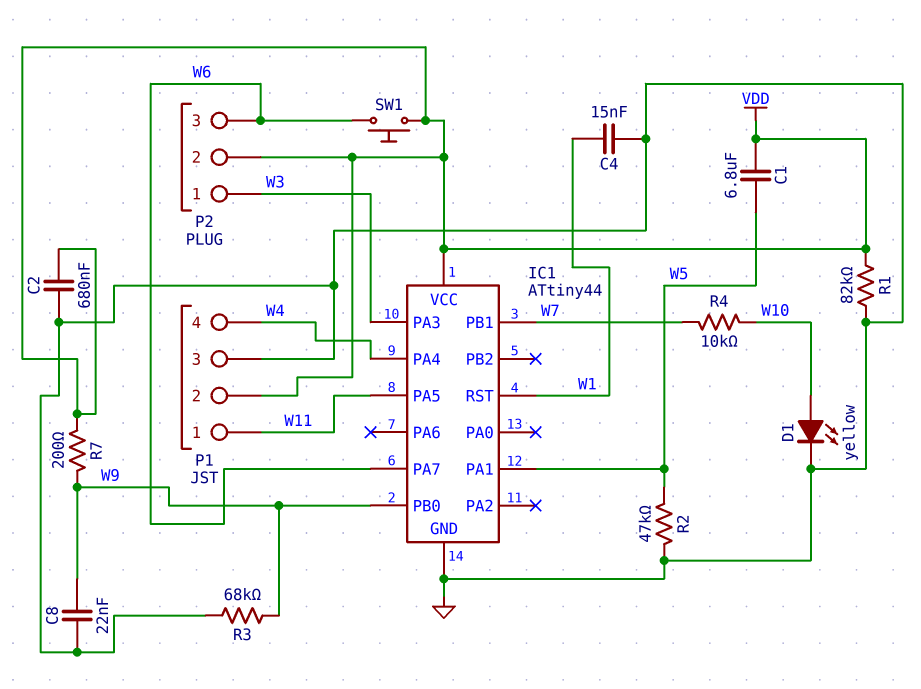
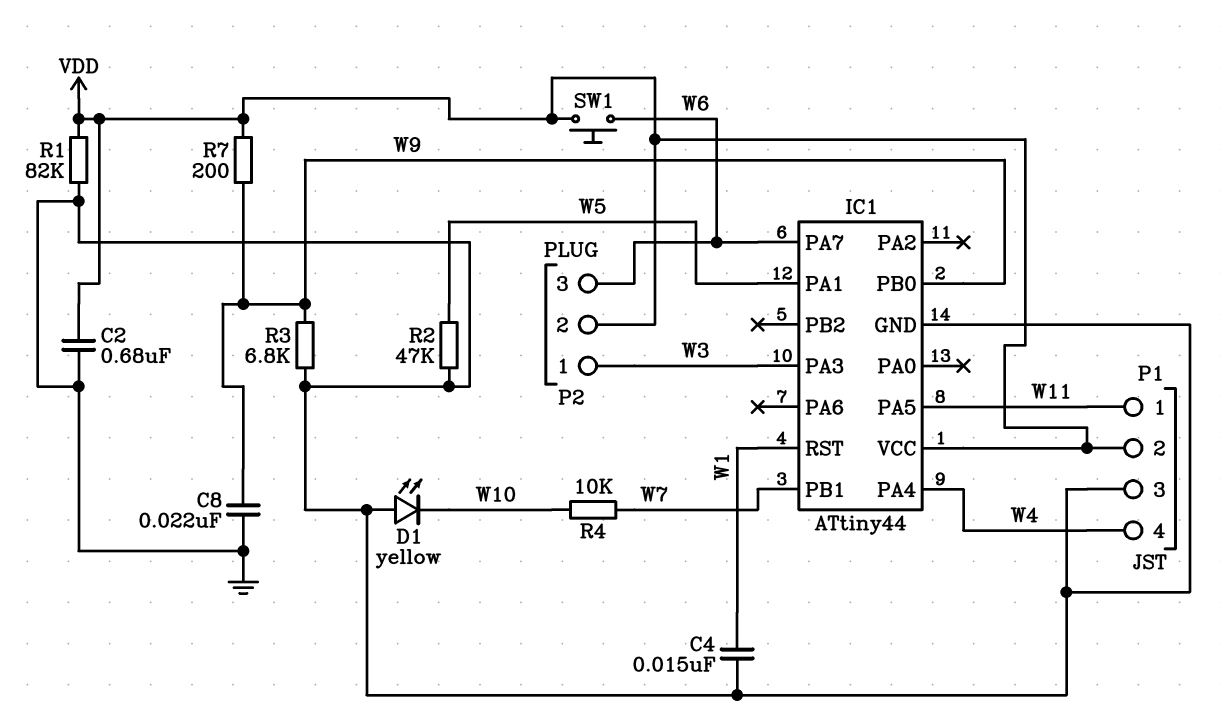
C1: 6.8uF (VDD, W5) -> none
D1: LED yellow (A W10, K GND) -> LED yellow (A GND, K W10)
R3: 68k (GND, W9) -> 6.8k (GND, W9)

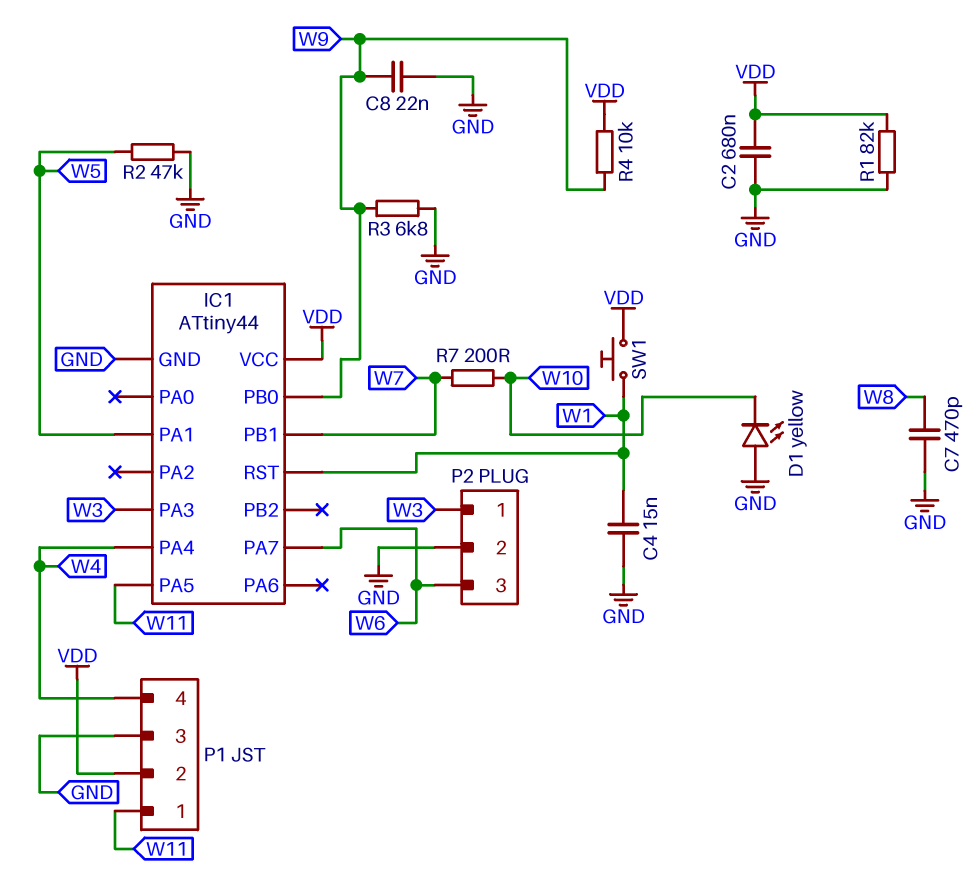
C7: none -> 470pF (GND, W8)
P2 pin 2: VDD -> GND
R4: 10k (W7, W10) -> 10k (VDD, W9)
R7: 200 (VDD, W9) -> 200 (W7, W10)
SW1: button (VDD, W6) -> button (VDD, W1)

